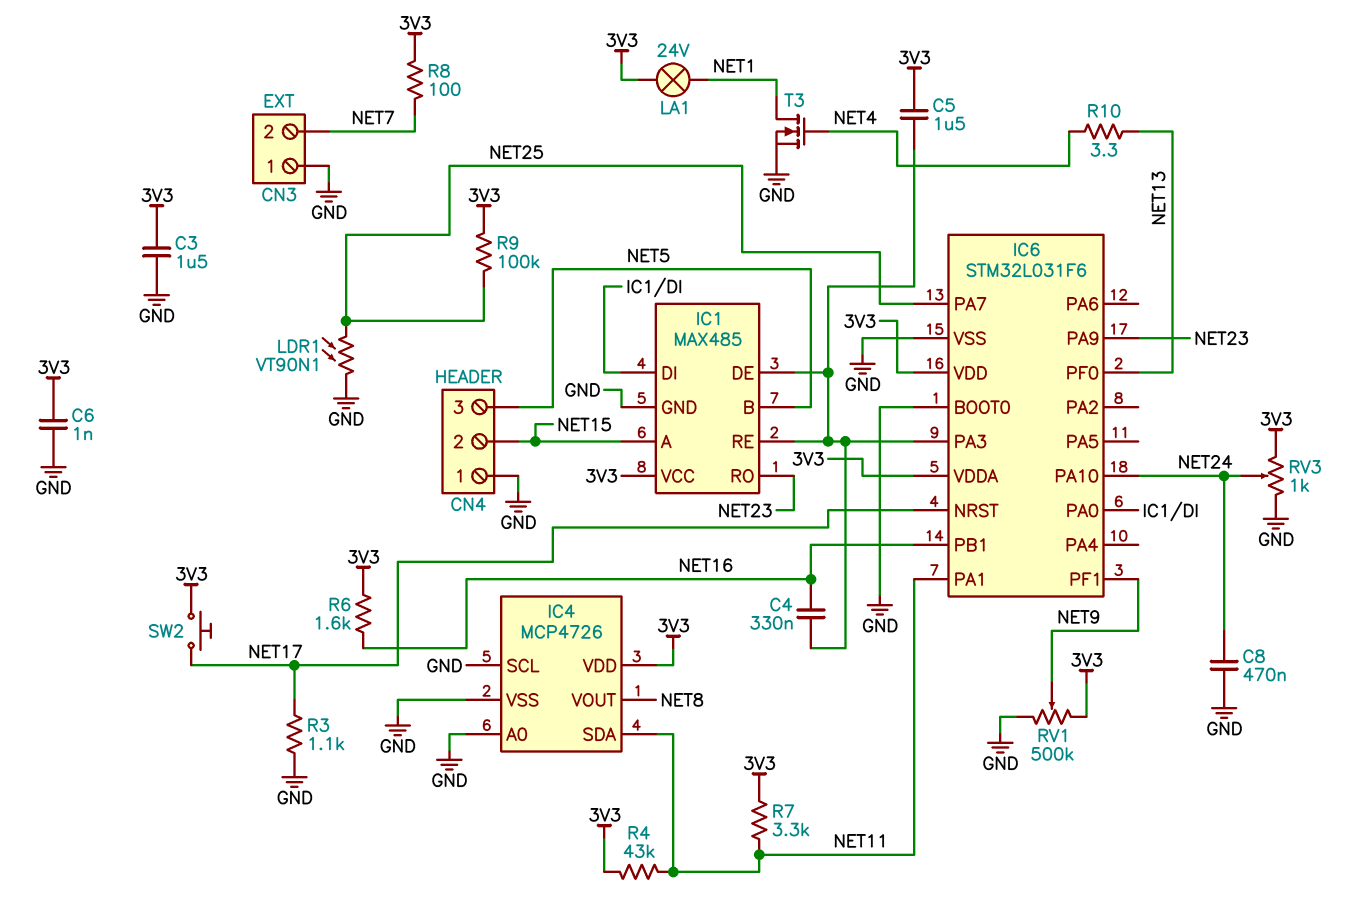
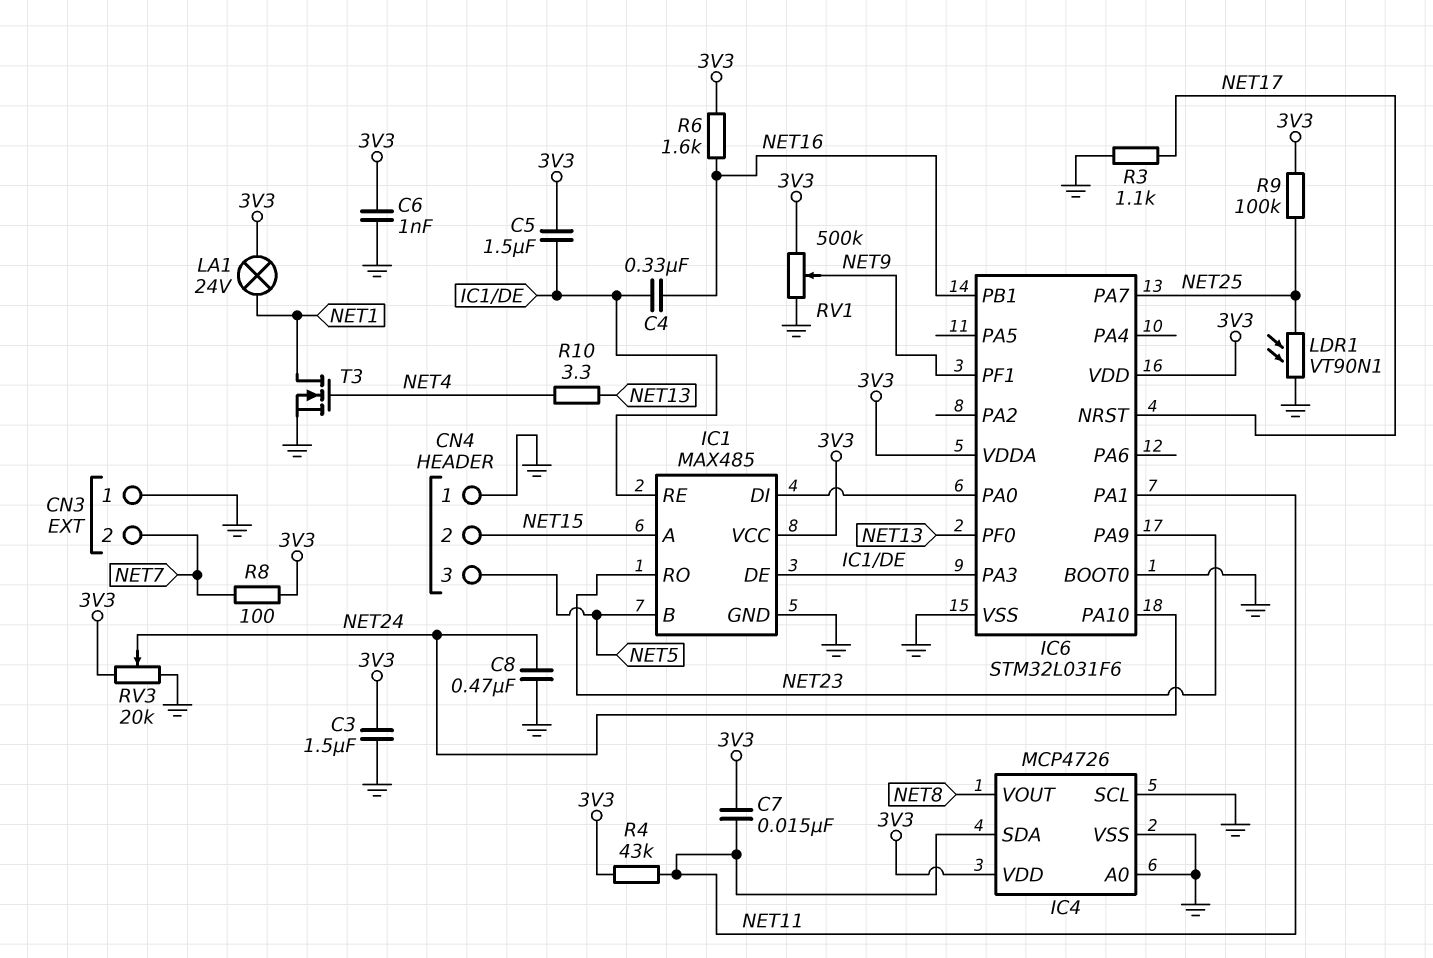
C7: none -> 15nF (3V3, NET11)
R7: 3.3k (3V3, NET11) -> none
RV3: 1k (3V3, GND, wiper NET24) -> 20k (3V3, GND, wiper NET24)
SW2: button (3V3, NET17) -> none

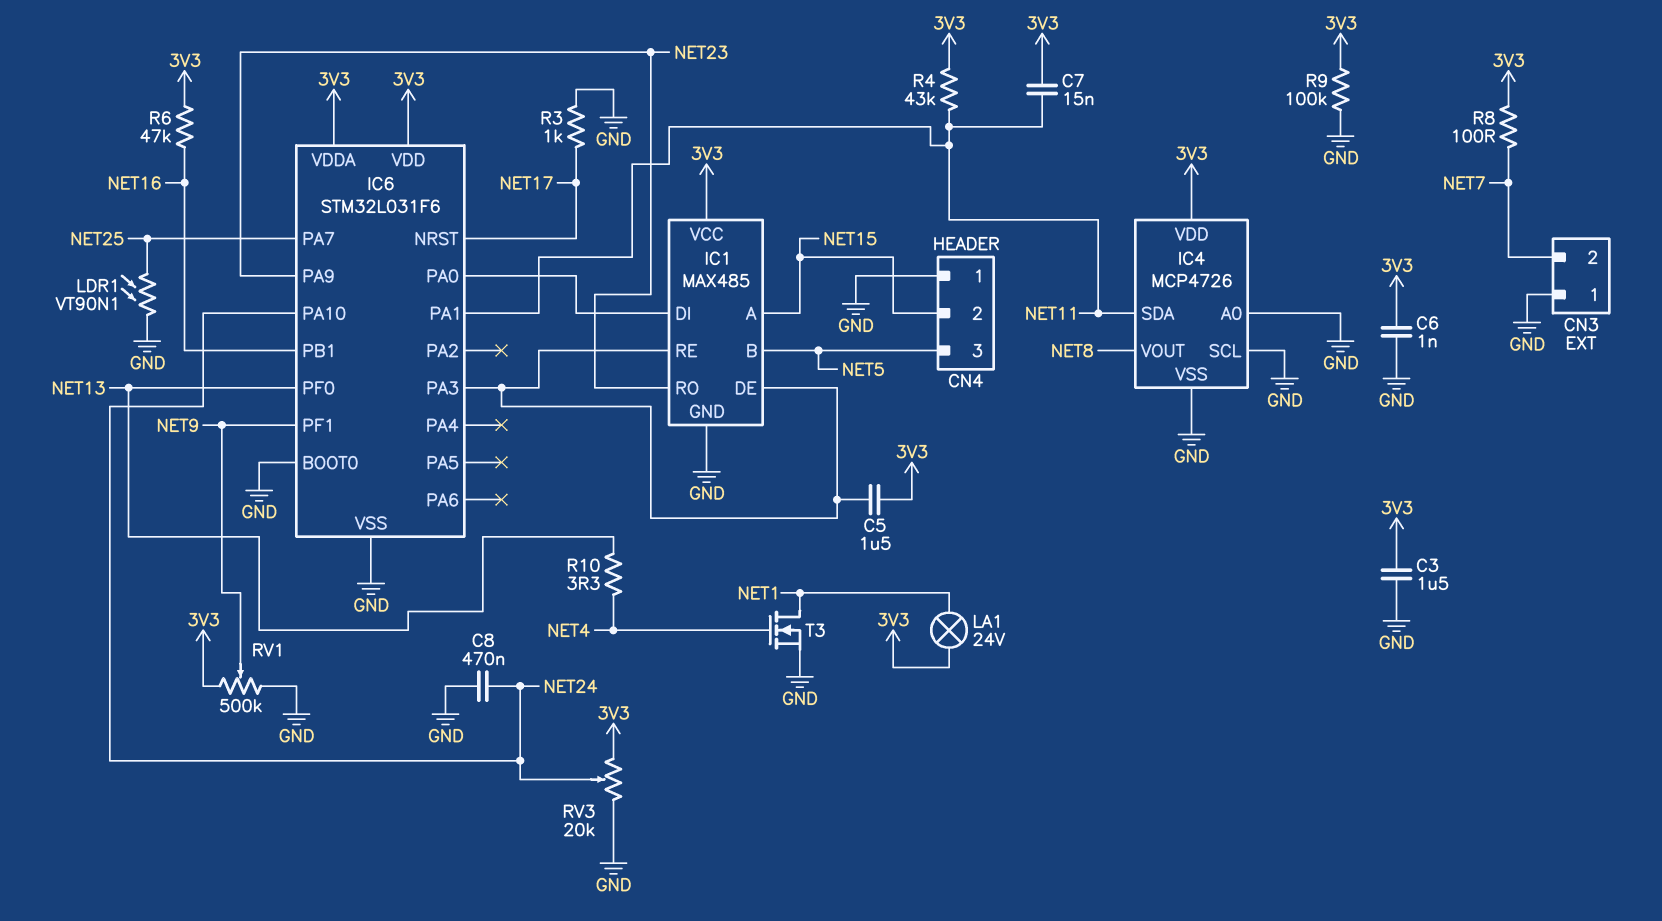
C4: 330nF (IC1/DE, NET16) -> none
R3: 1.1k (GND, NET17) -> 1k (GND, NET17)
R6: 1.6k (3V3, NET16) -> 47k (3V3, NET16)
R9: 100k (3V3, NET25) -> 100k (3V3, GND)

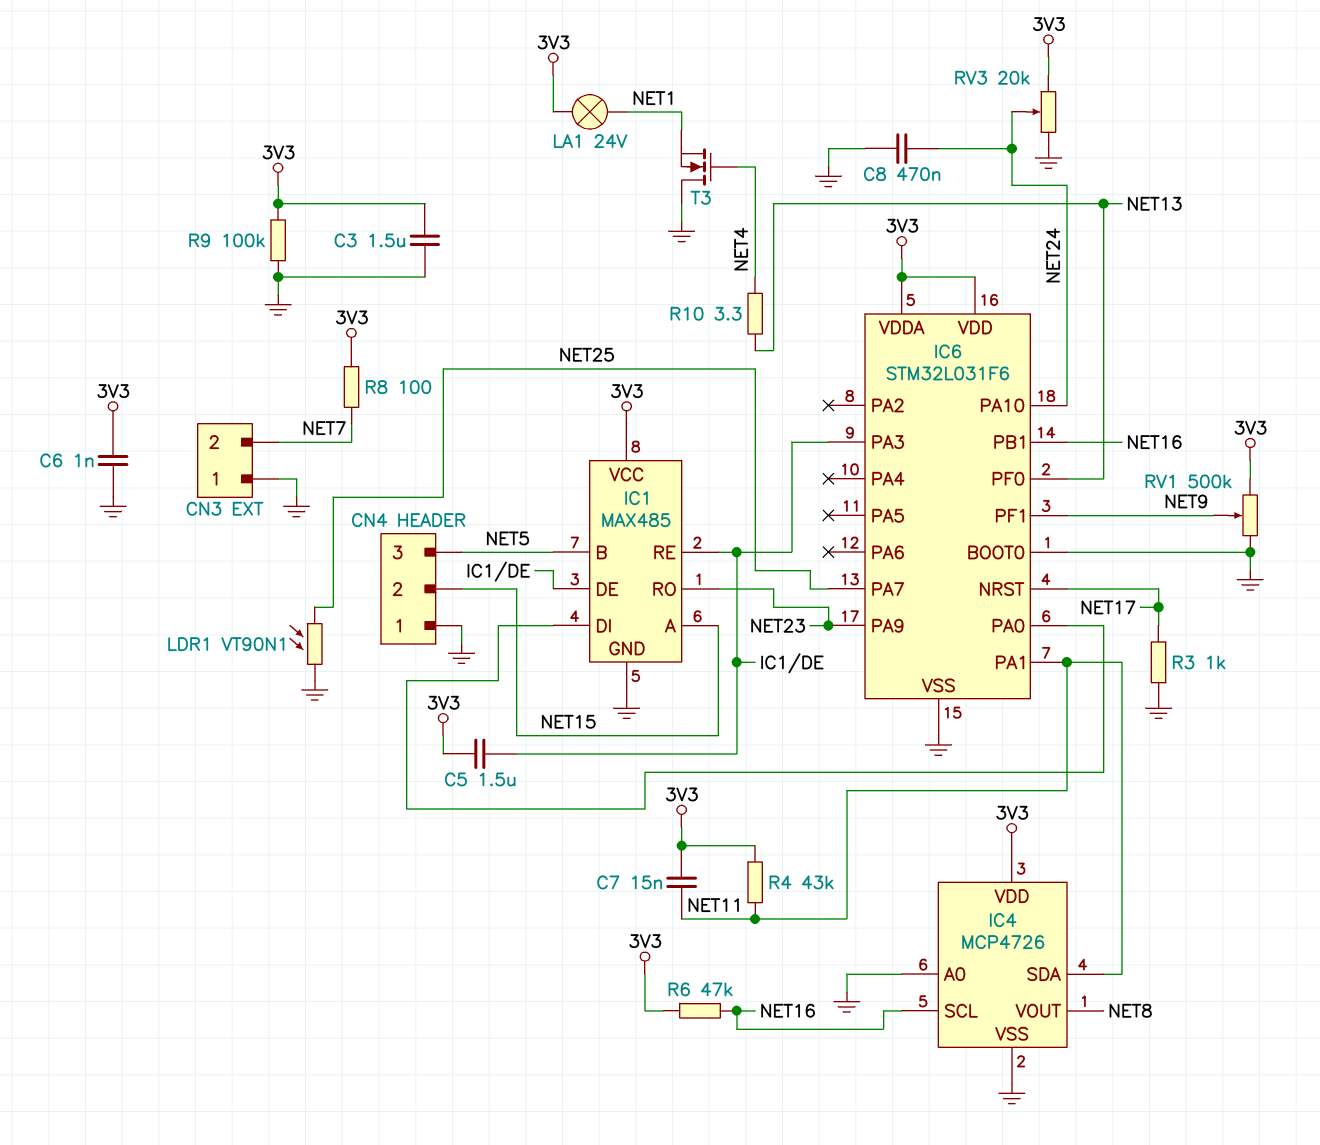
IC4 pin SCL: GND -> NET16
T3: NMOS (G NET4, D NET1, S GND) -> NMOS (G NET4, D GND, S NET1)

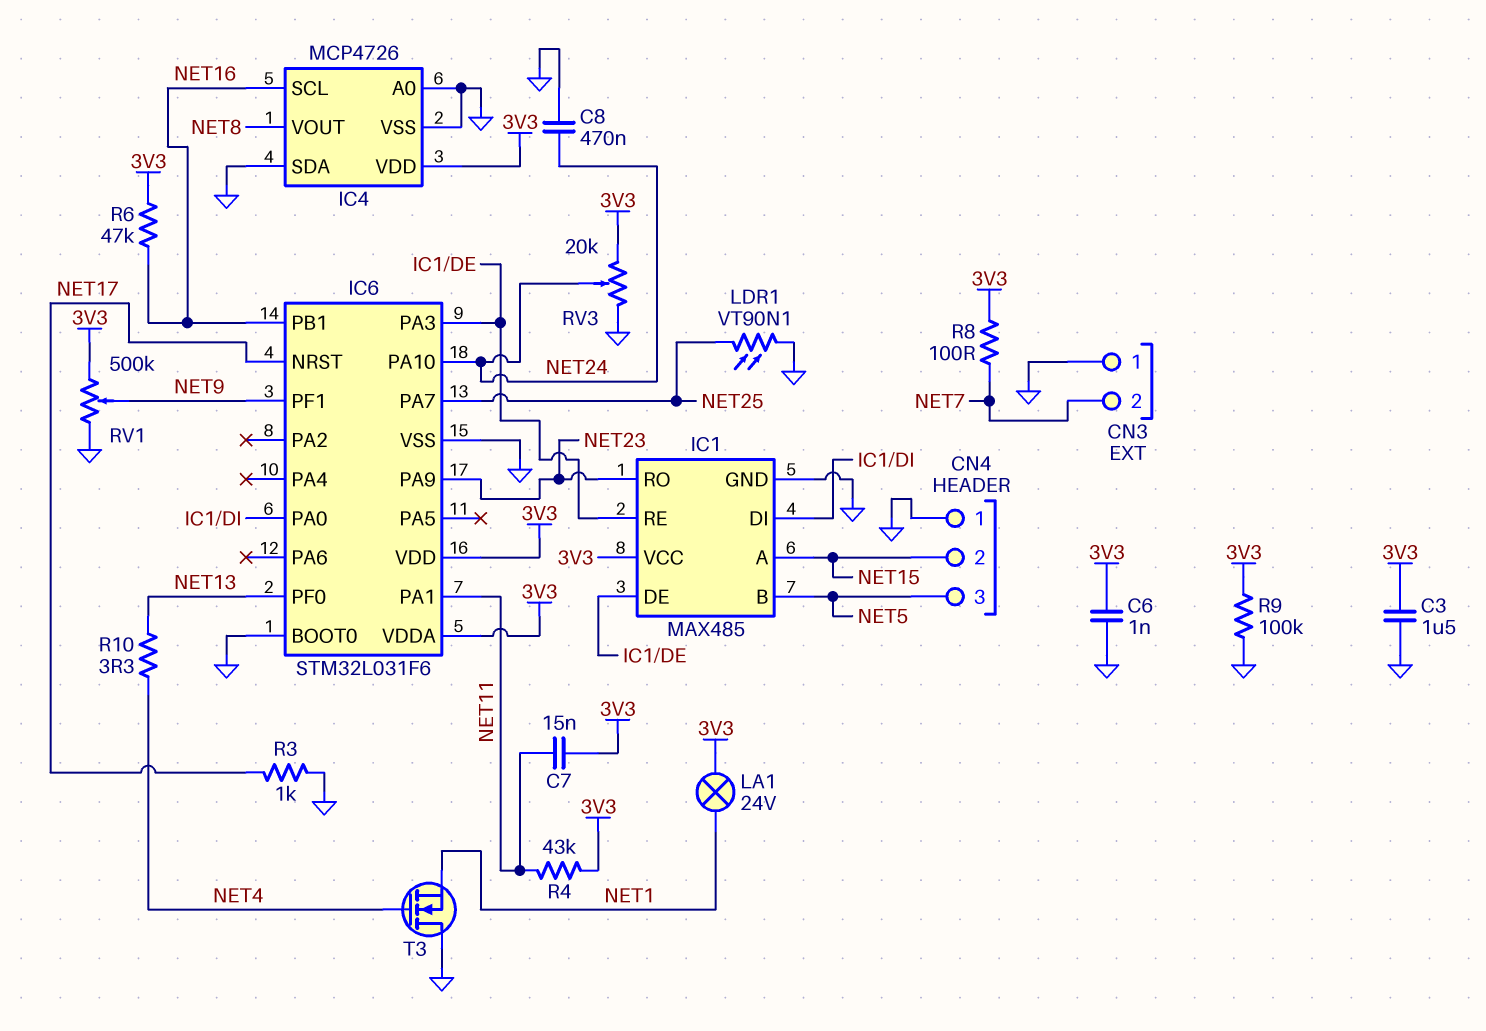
C5: 1.5uF (3V3, IC1/DE) -> none
IC4 pin SDA: NET11 -> GND

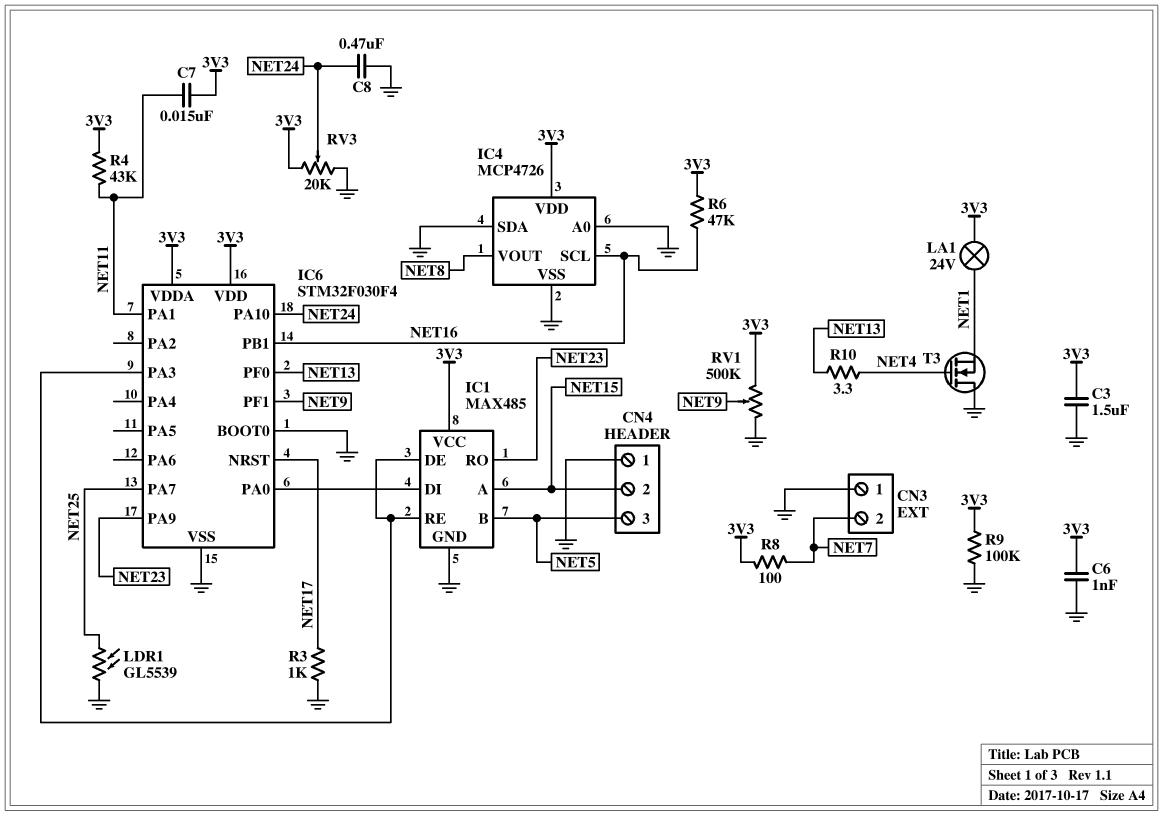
IC6: STM32L031F6 -> STM32F030F4
LDR1: VT90N1 (GND, NET25) -> GL5539 (GND, NET25)

